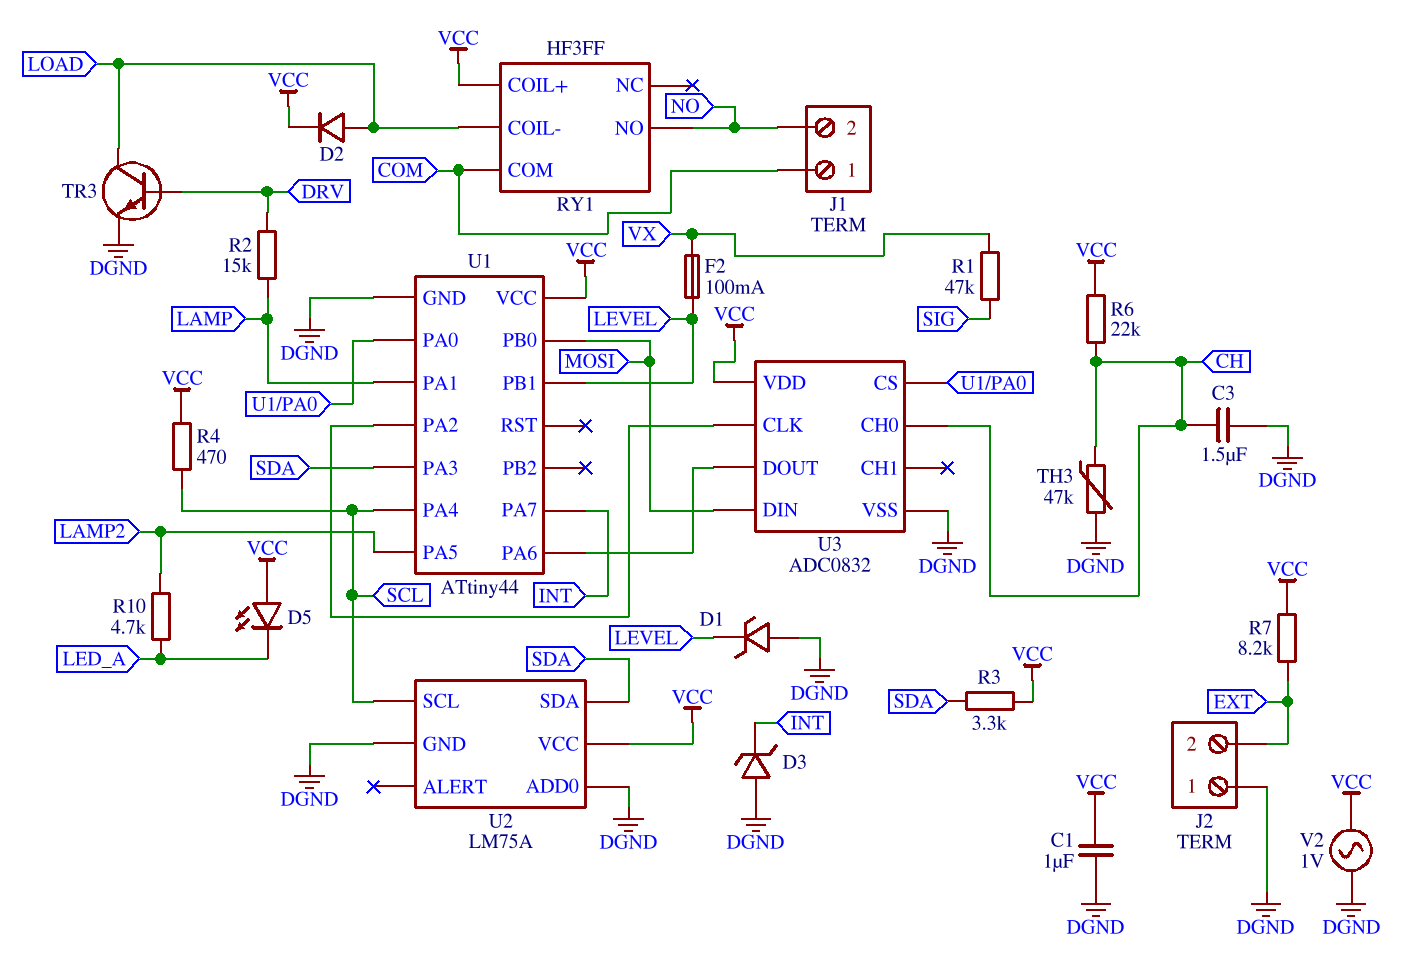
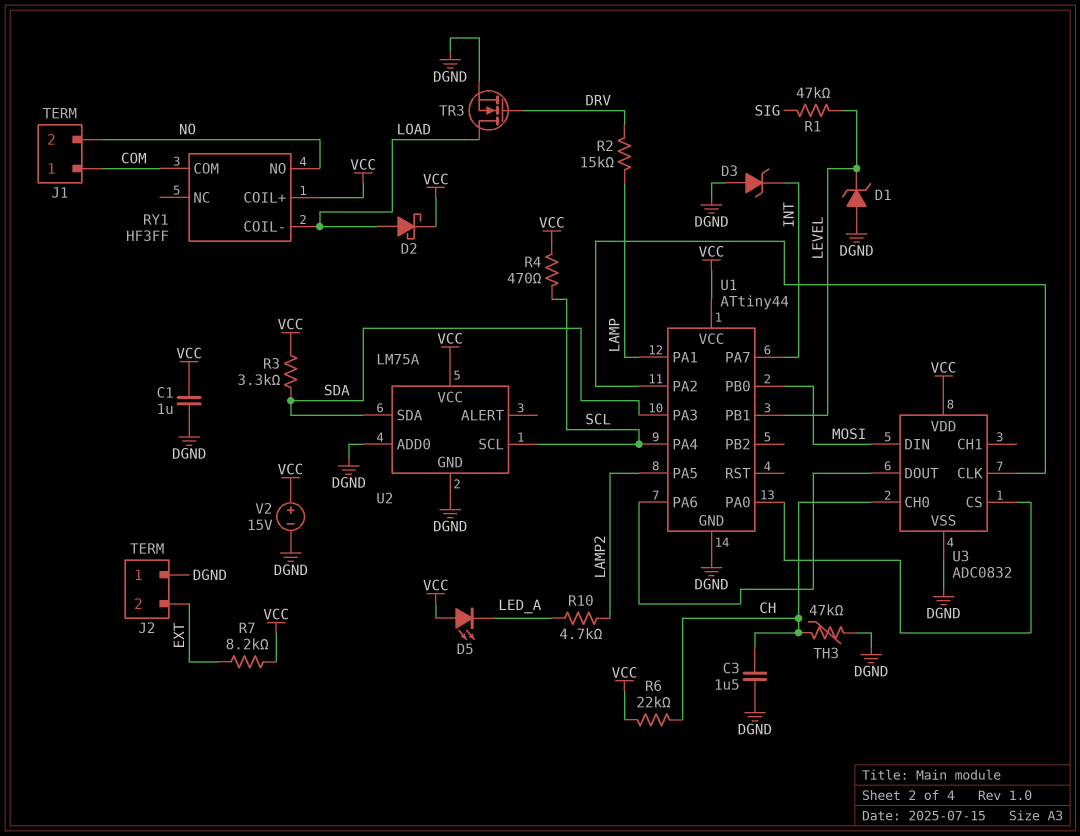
D2: diode (A LOAD, K VCC) -> schottky (A LOAD, K VCC)
F2: 100mA (LEVEL, VX) -> none
R1: 47k (SIG, VX) -> 47k (LEVEL, SIG)
TR3: NPN (B DRV, C LOAD, E DGND) -> NMOS (G DRV, D LOAD, S DGND)
V2: AC 1V (DGND, VCC) -> 15V (plus VCC, minus DGND)

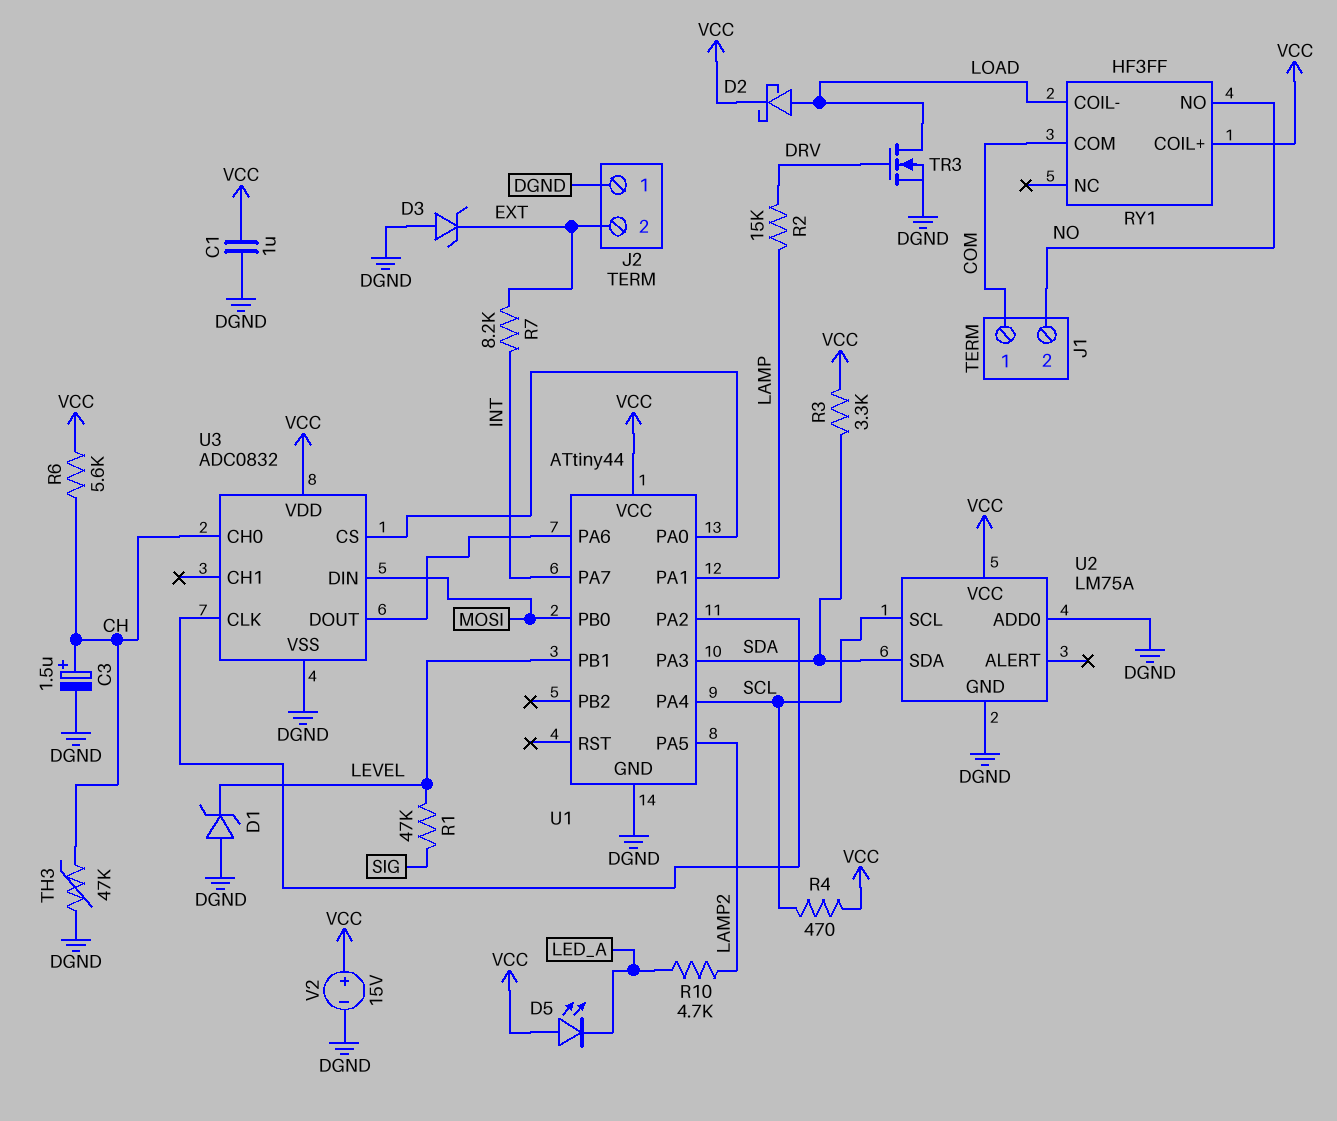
C3: 1.5uF (CH, DGND) -> 1.5uF (plus CH, minus DGND)
D3: zener (A DGND, K INT) -> zener (A DGND, K EXT)
R6: 22k (CH, VCC) -> 5.6k (CH, VCC)
R7: 8.2k (EXT, VCC) -> 8.2k (EXT, INT)

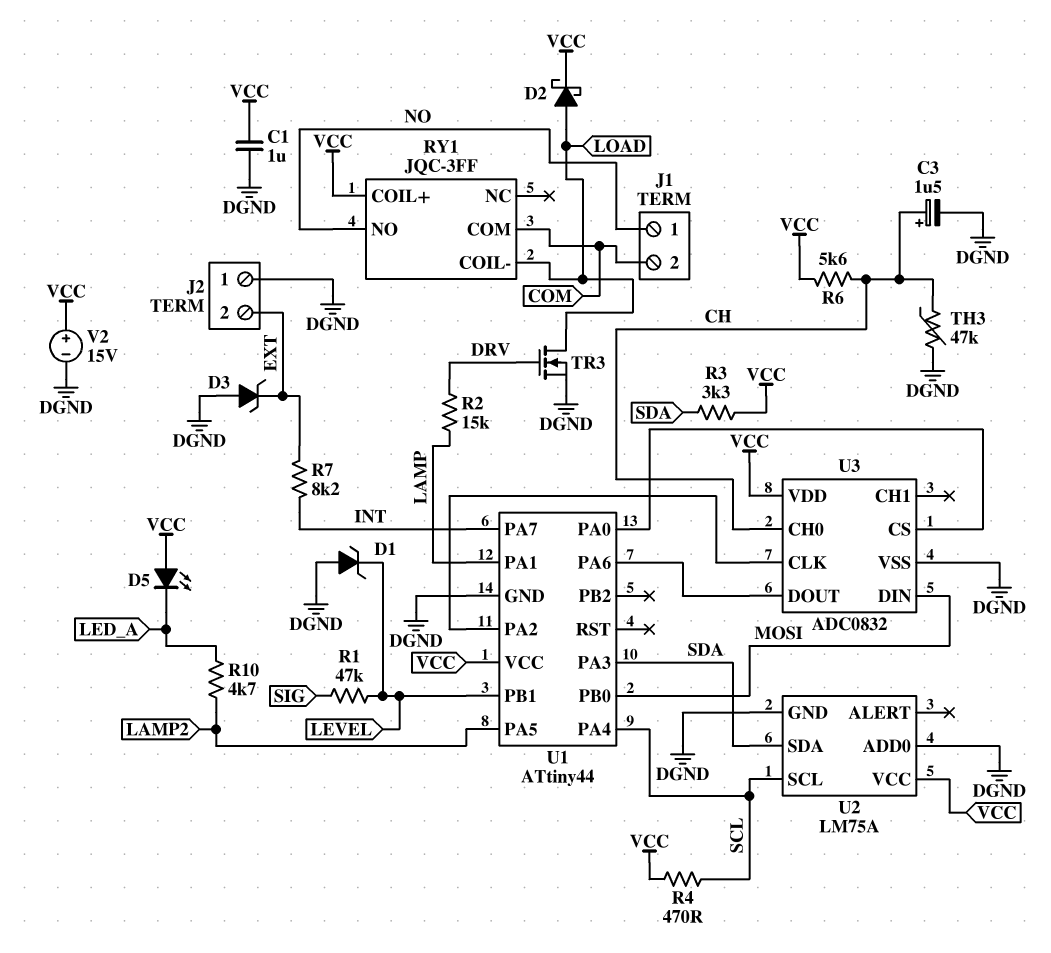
J1 pin 1: COM -> NO
J1 pin 2: NO -> COM
RY1: HF3FF -> JQC-3FF

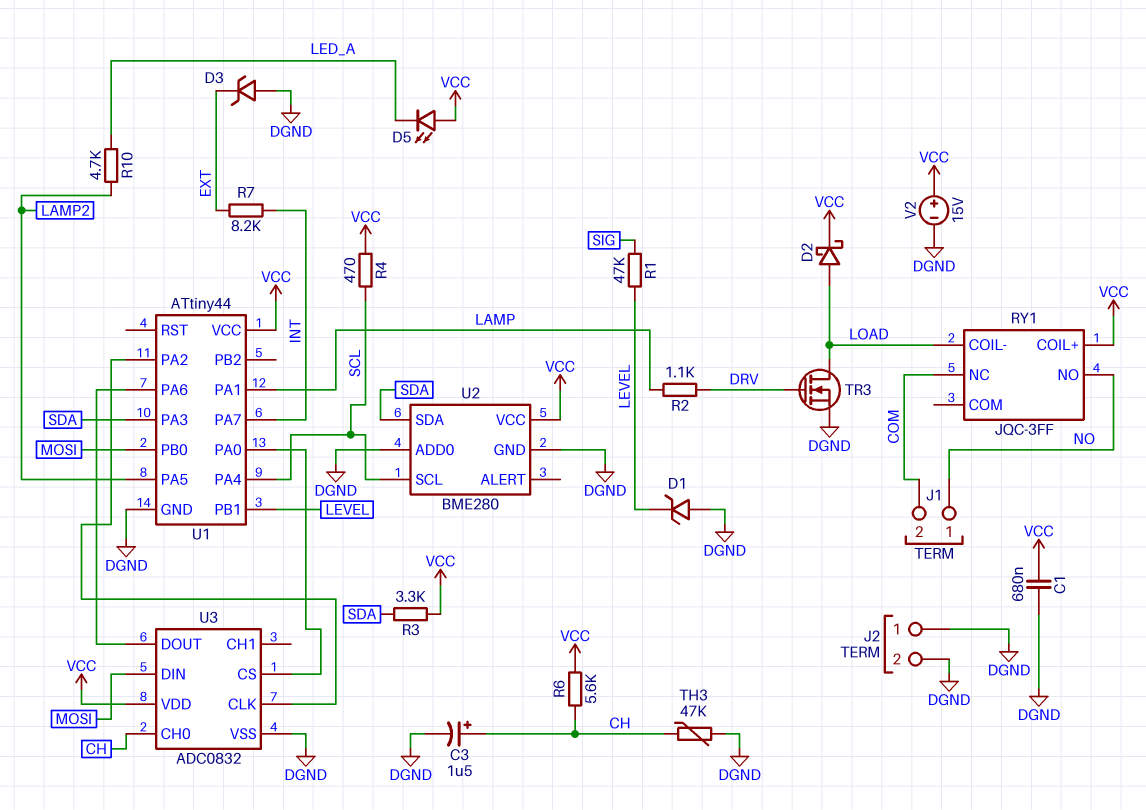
C1: 1uF (DGND, VCC) -> 680nF (DGND, VCC)
J2 pin 2: EXT -> DGND
R2: 15k (DRV, LAMP) -> 1.1k (DRV, LAMP)
RY1 pin COM: COM -> none
RY1 pin NC: none -> COM
U2: LM75A -> BME280

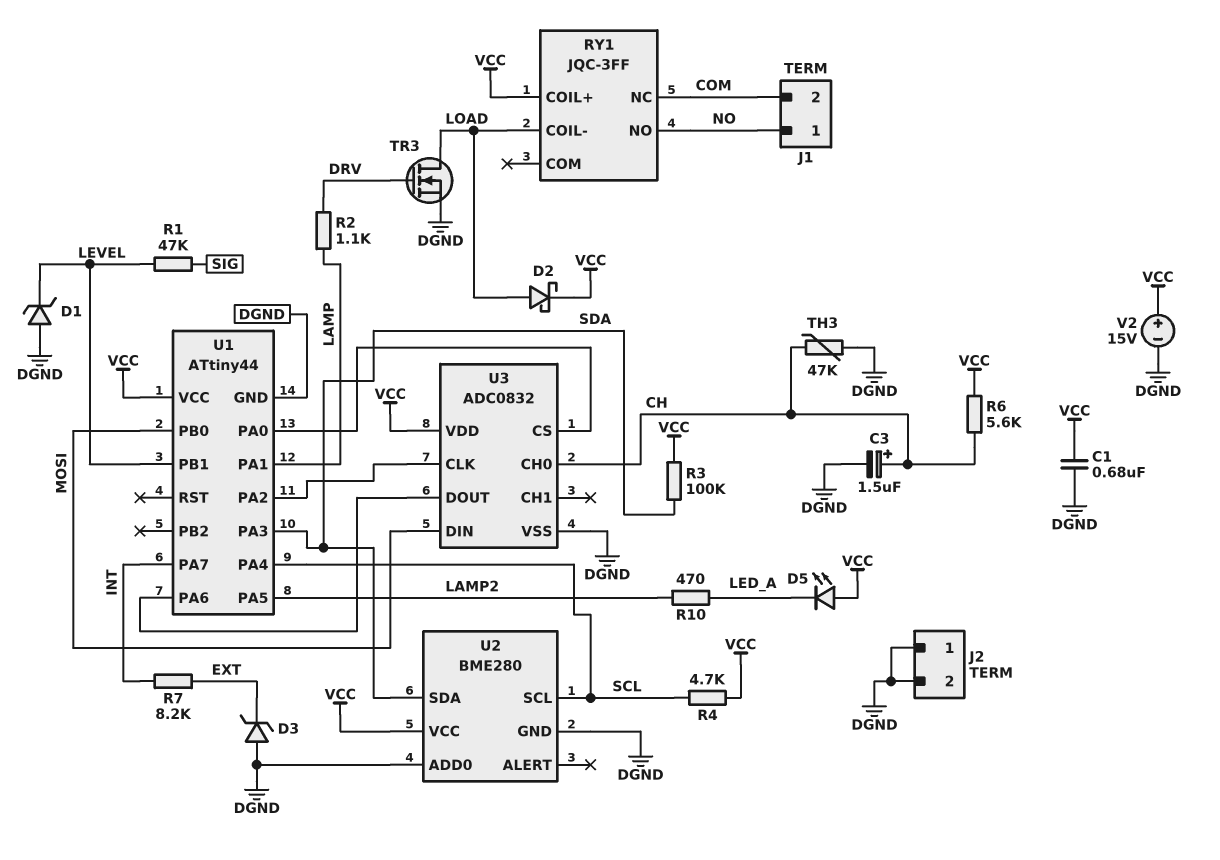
R3: 3.3k (SDA, VCC) -> 100k (SDA, VCC)
R4: 470 (SCL, VCC) -> 4.7k (SCL, VCC)
R10: 4.7k (LAMP2, LED_A) -> 470 (LAMP2, LED_A)

